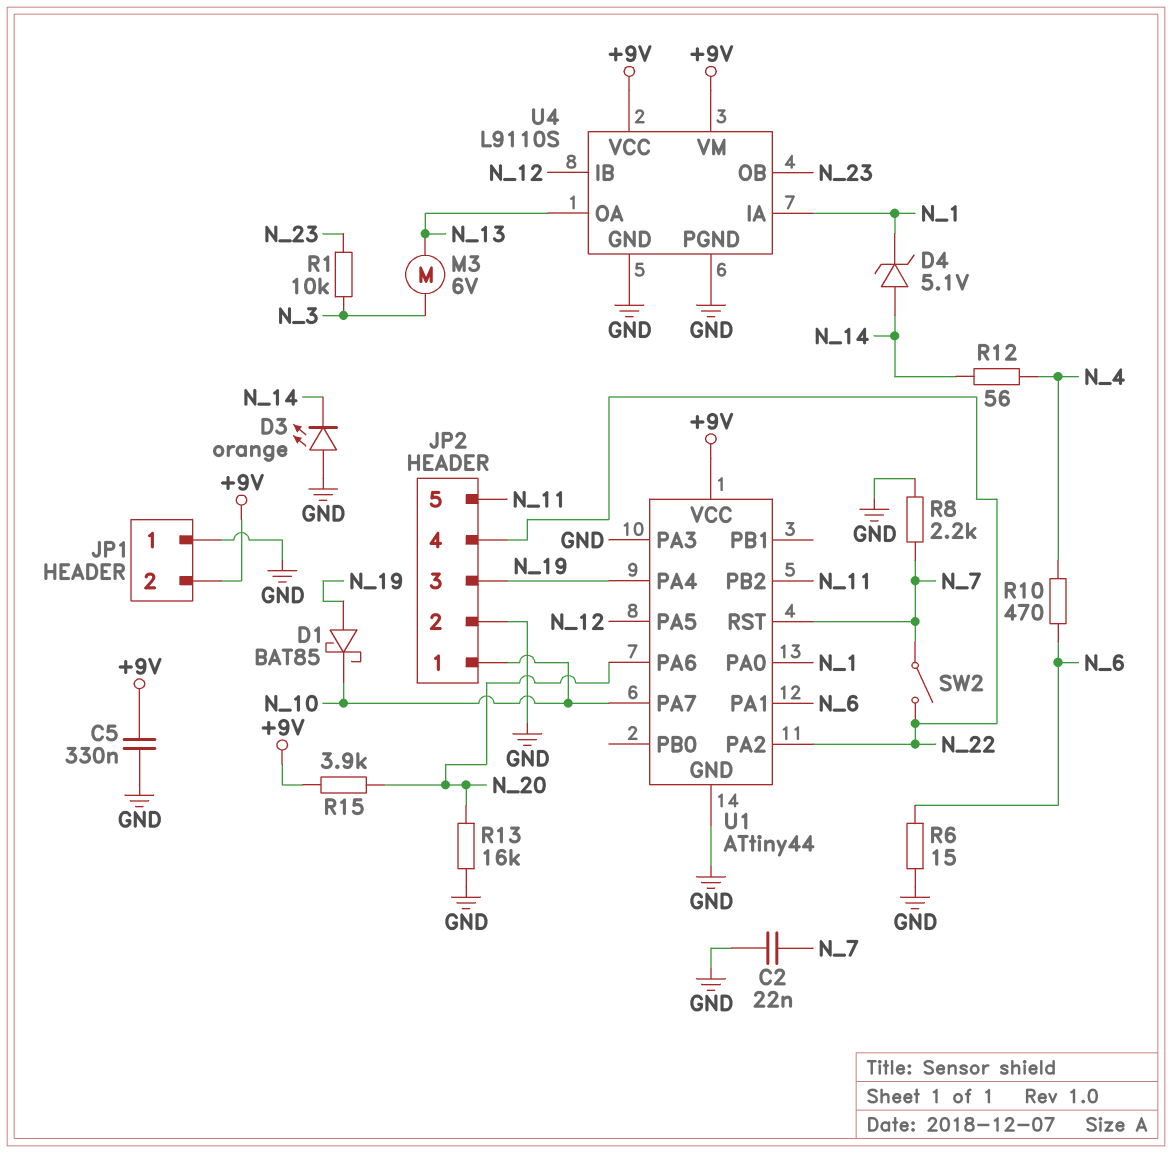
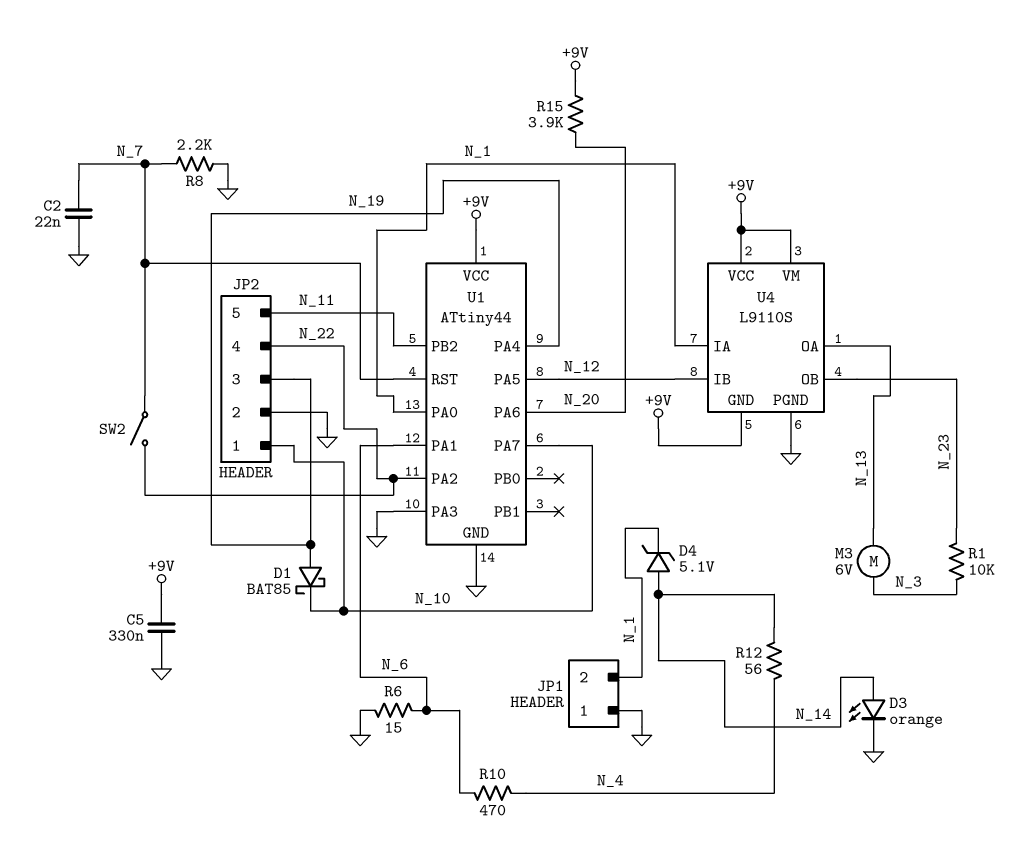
D3: LED orange (A GND, K N_14) -> LED orange (A N_14, K GND)
JP1 pin 2: +9V -> N_1
R13: 16k (GND, N_20) -> none
U4 pin GND: GND -> +9V

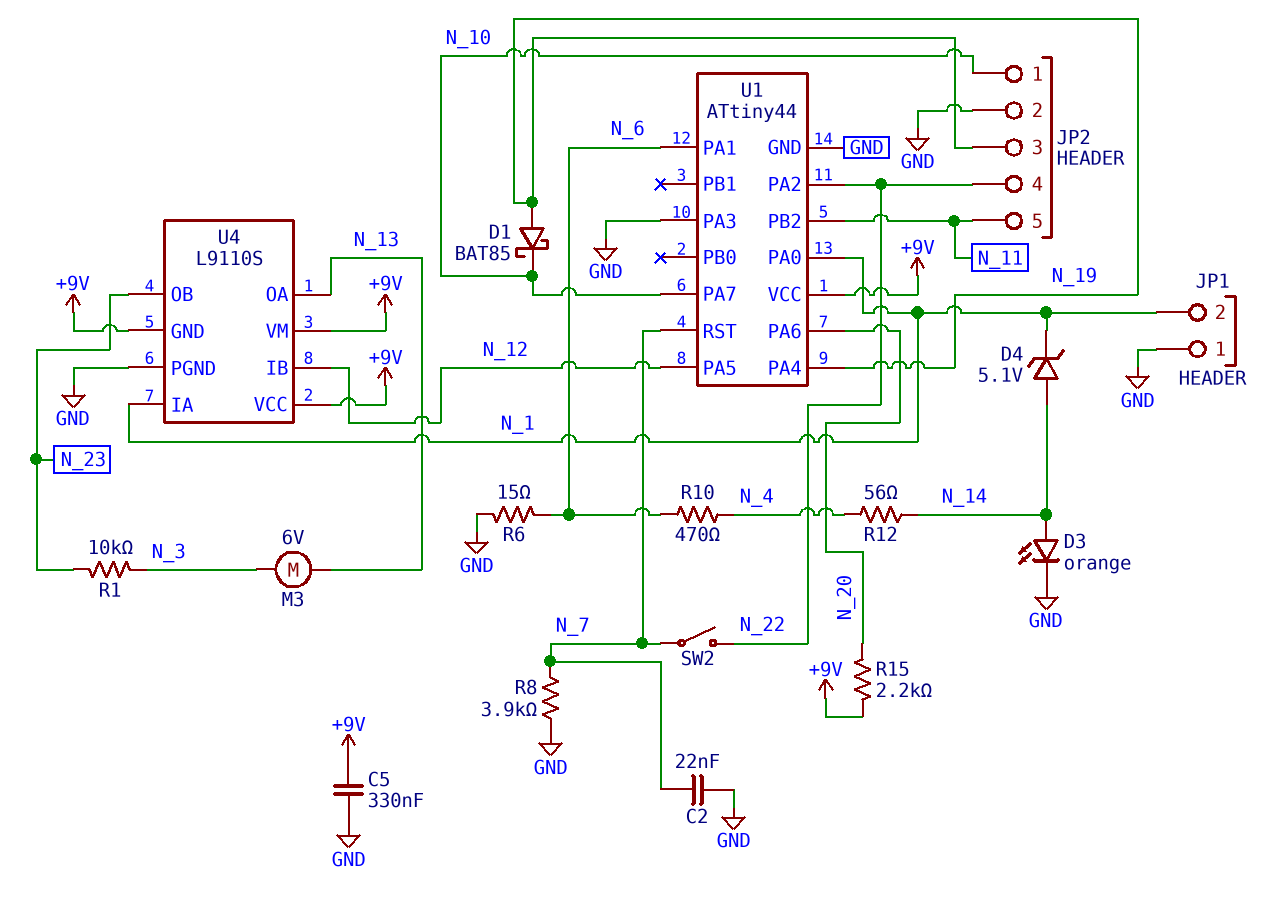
R8: 2.2k (GND, N_7) -> 3.9k (GND, N_7)
R15: 3.9k (+9V, N_20) -> 2.2k (+9V, N_20)

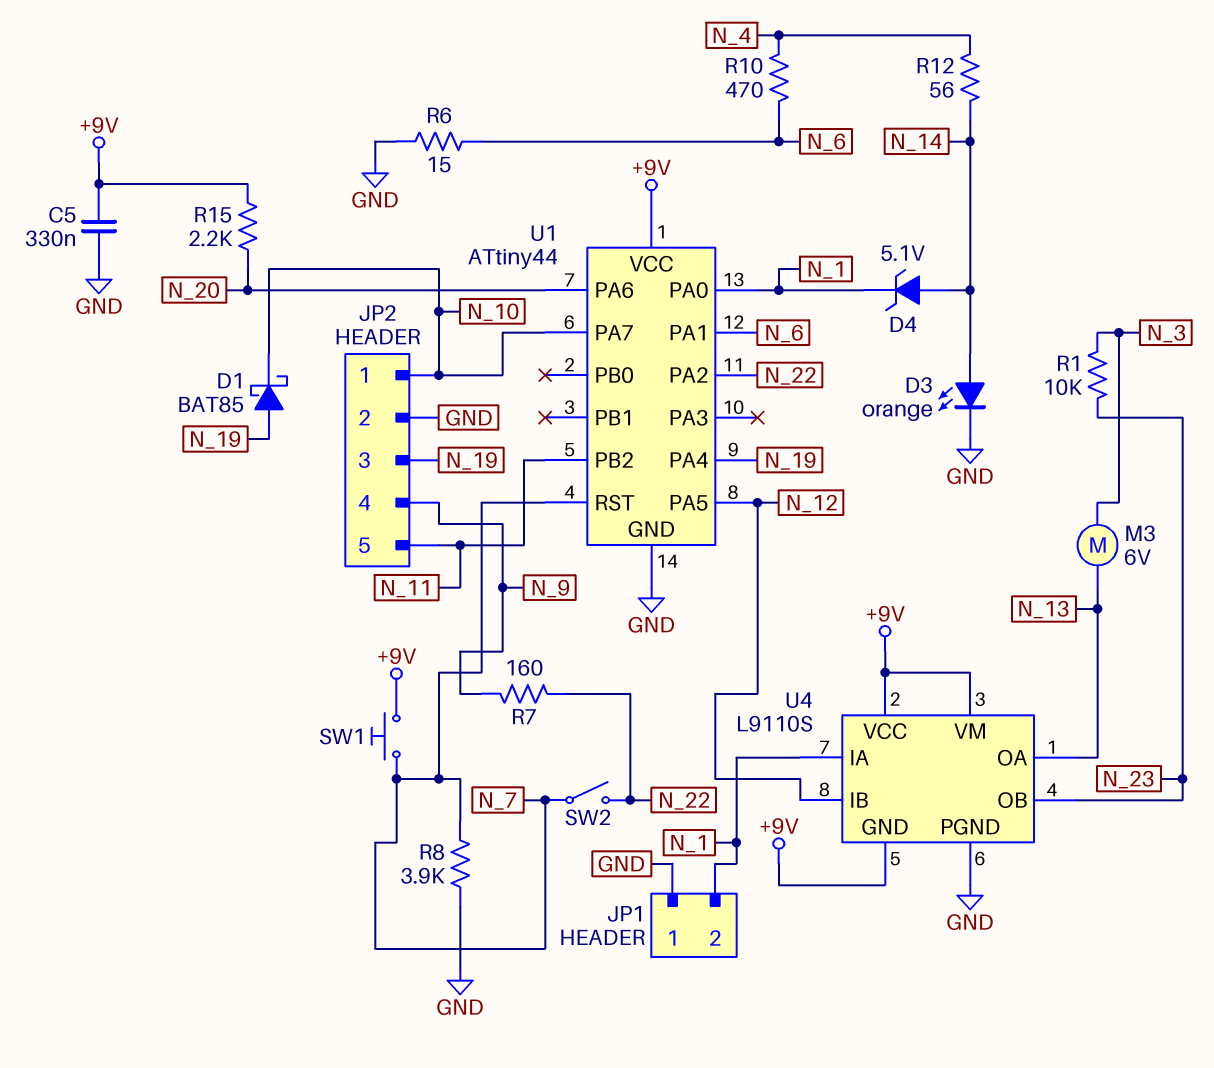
C2: 22nF (GND, N_7) -> none
JP2 pin 4: N_22 -> N_9
R7: none -> 160 (N_9, N_22)
SW1: none -> button (+9V, N_7)
U1 pin PA3: GND -> none

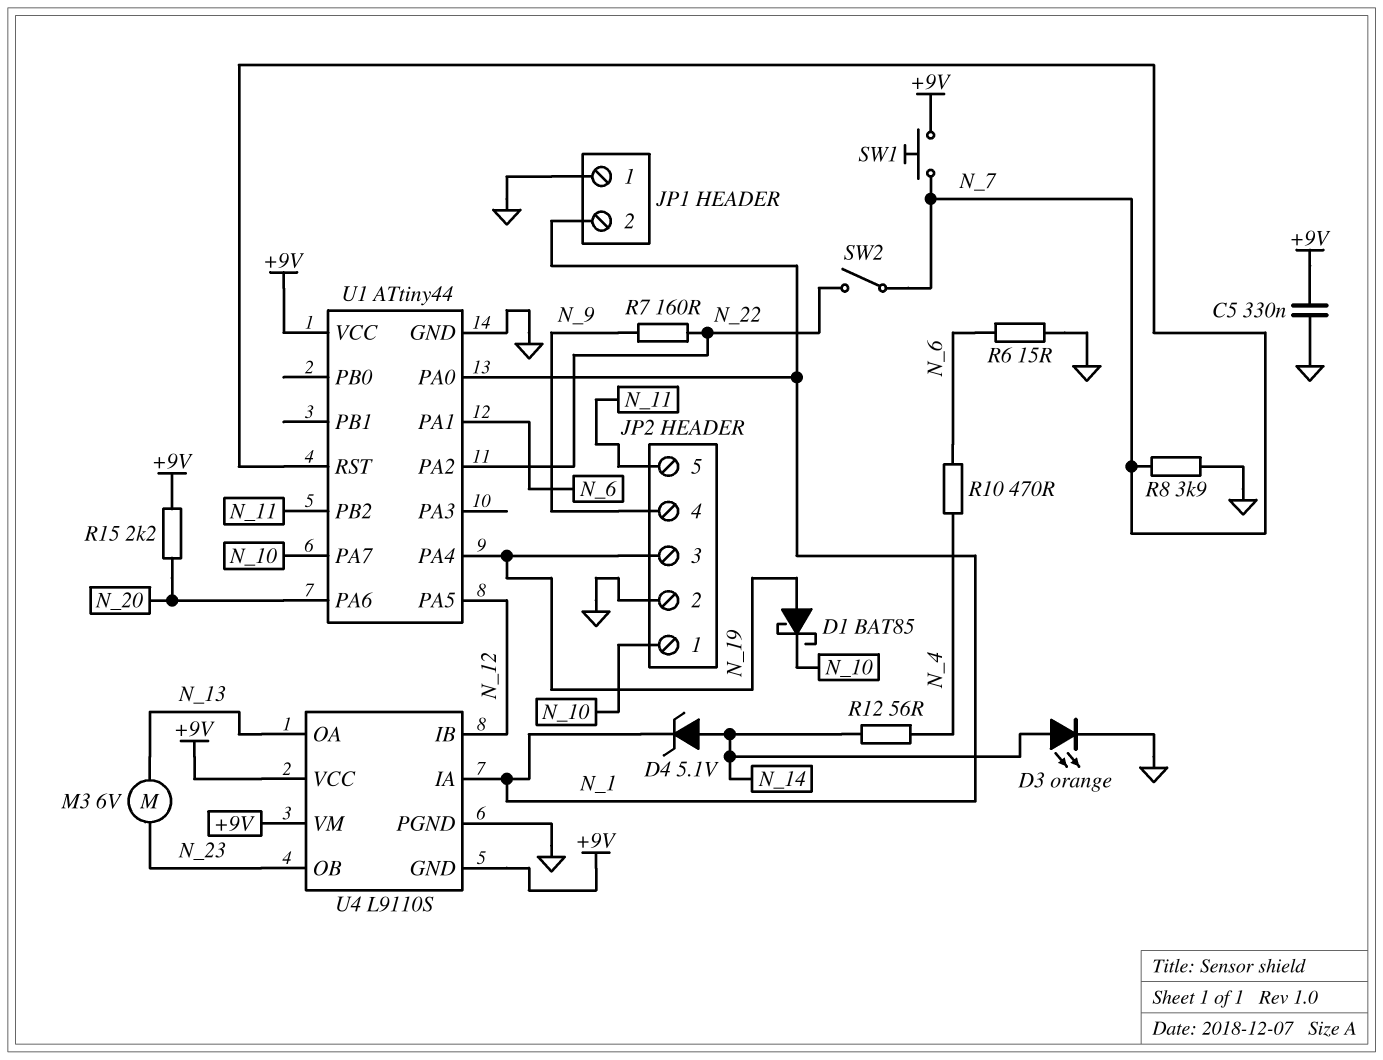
M3: motor 6V (N_3, N_13) -> motor 6V (N_13, N_23)
R1: 10k (N_3, N_23) -> none

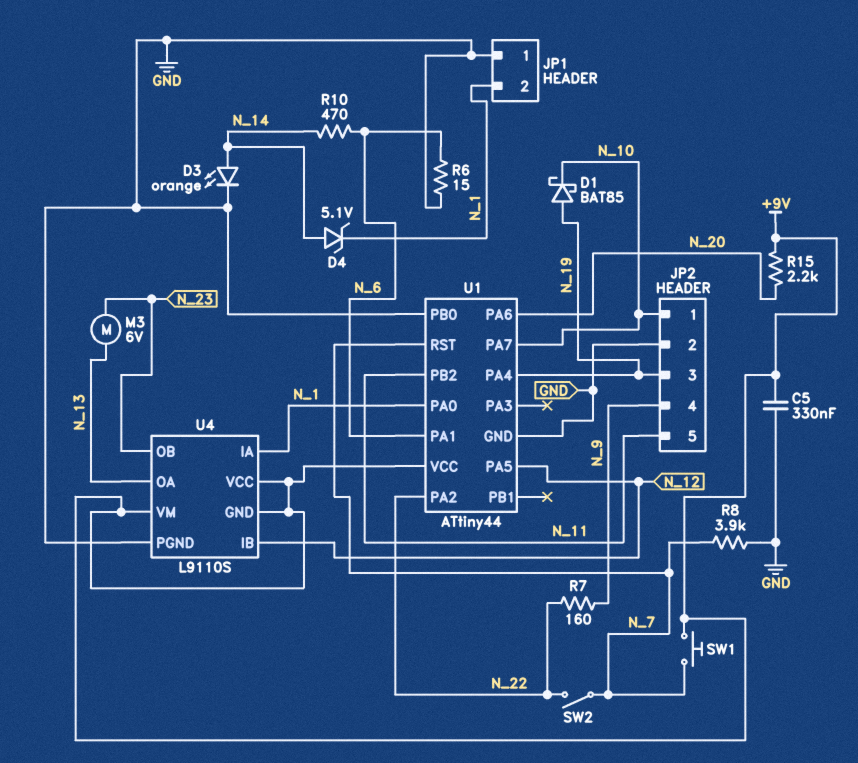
R10: 470 (N_4, N_6) -> 470 (N_6, N_14)
R12: 56 (N_4, N_14) -> none
U1 pin PB0: none -> GND

